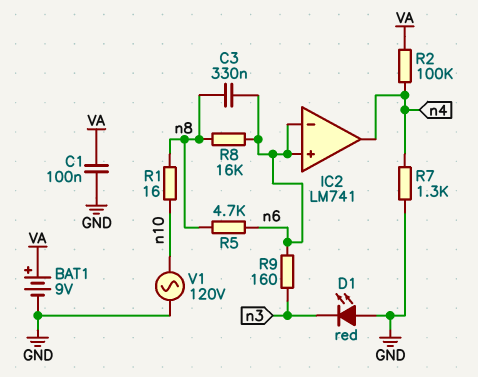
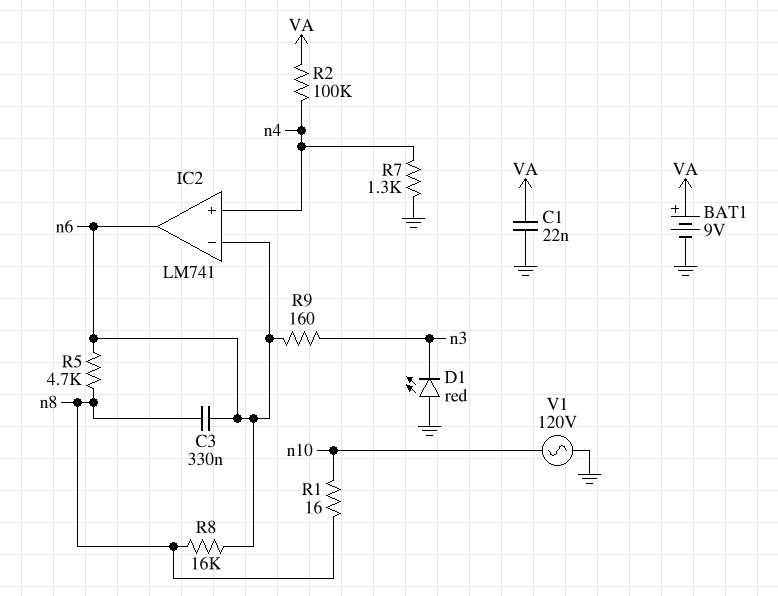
C1: 100nF (GND, VA) -> 22nF (GND, VA)
IC2 pin in+: n6 -> n4
IC2 pin out: n4 -> n6

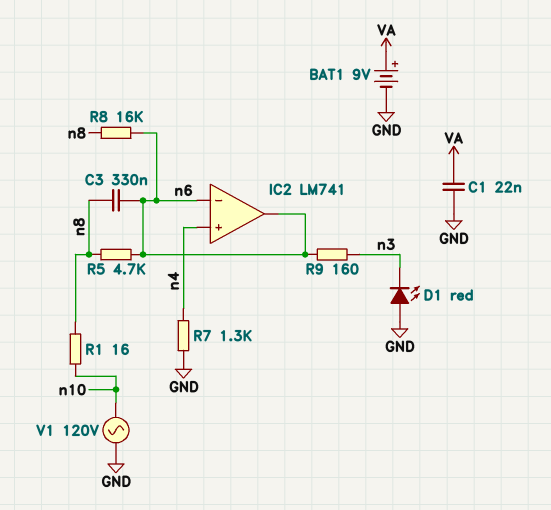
R2: 100k (VA, n4) -> none

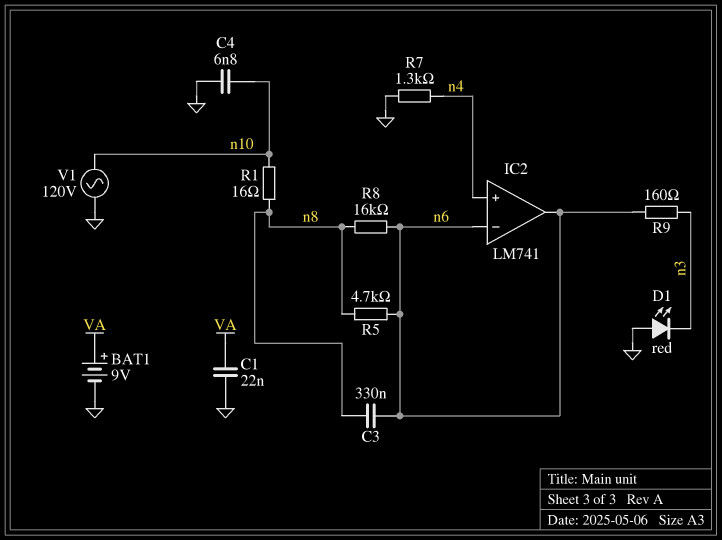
C4: none -> 6.8nF (GND, n10)

